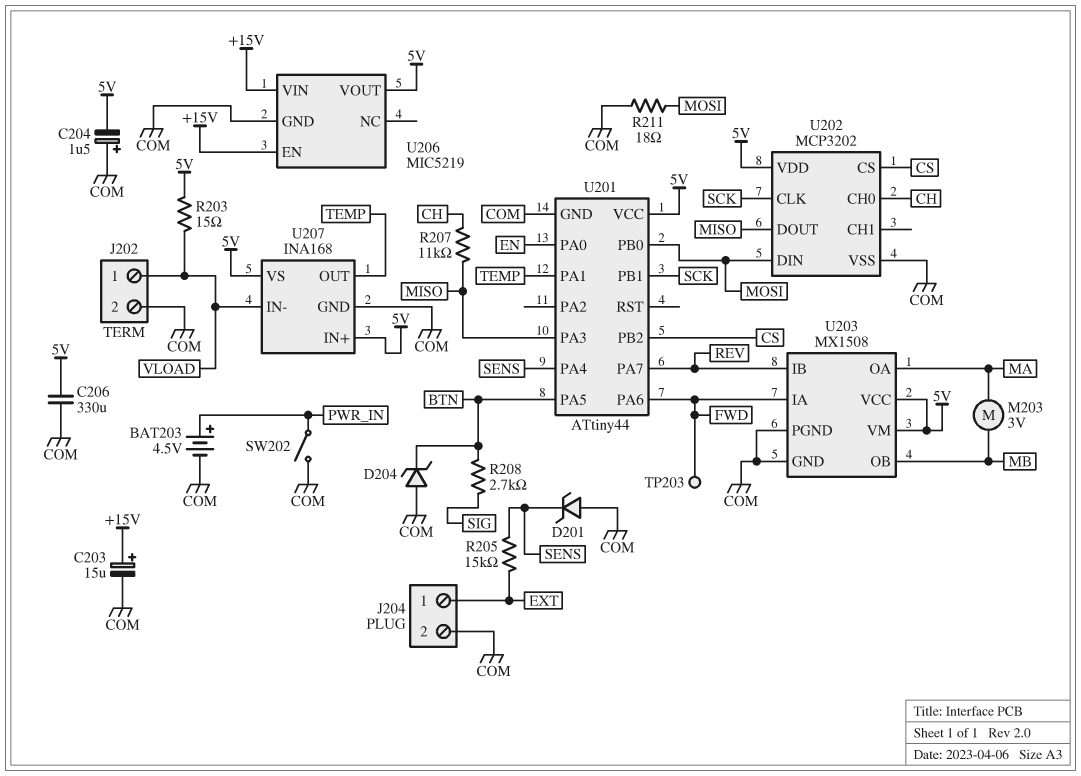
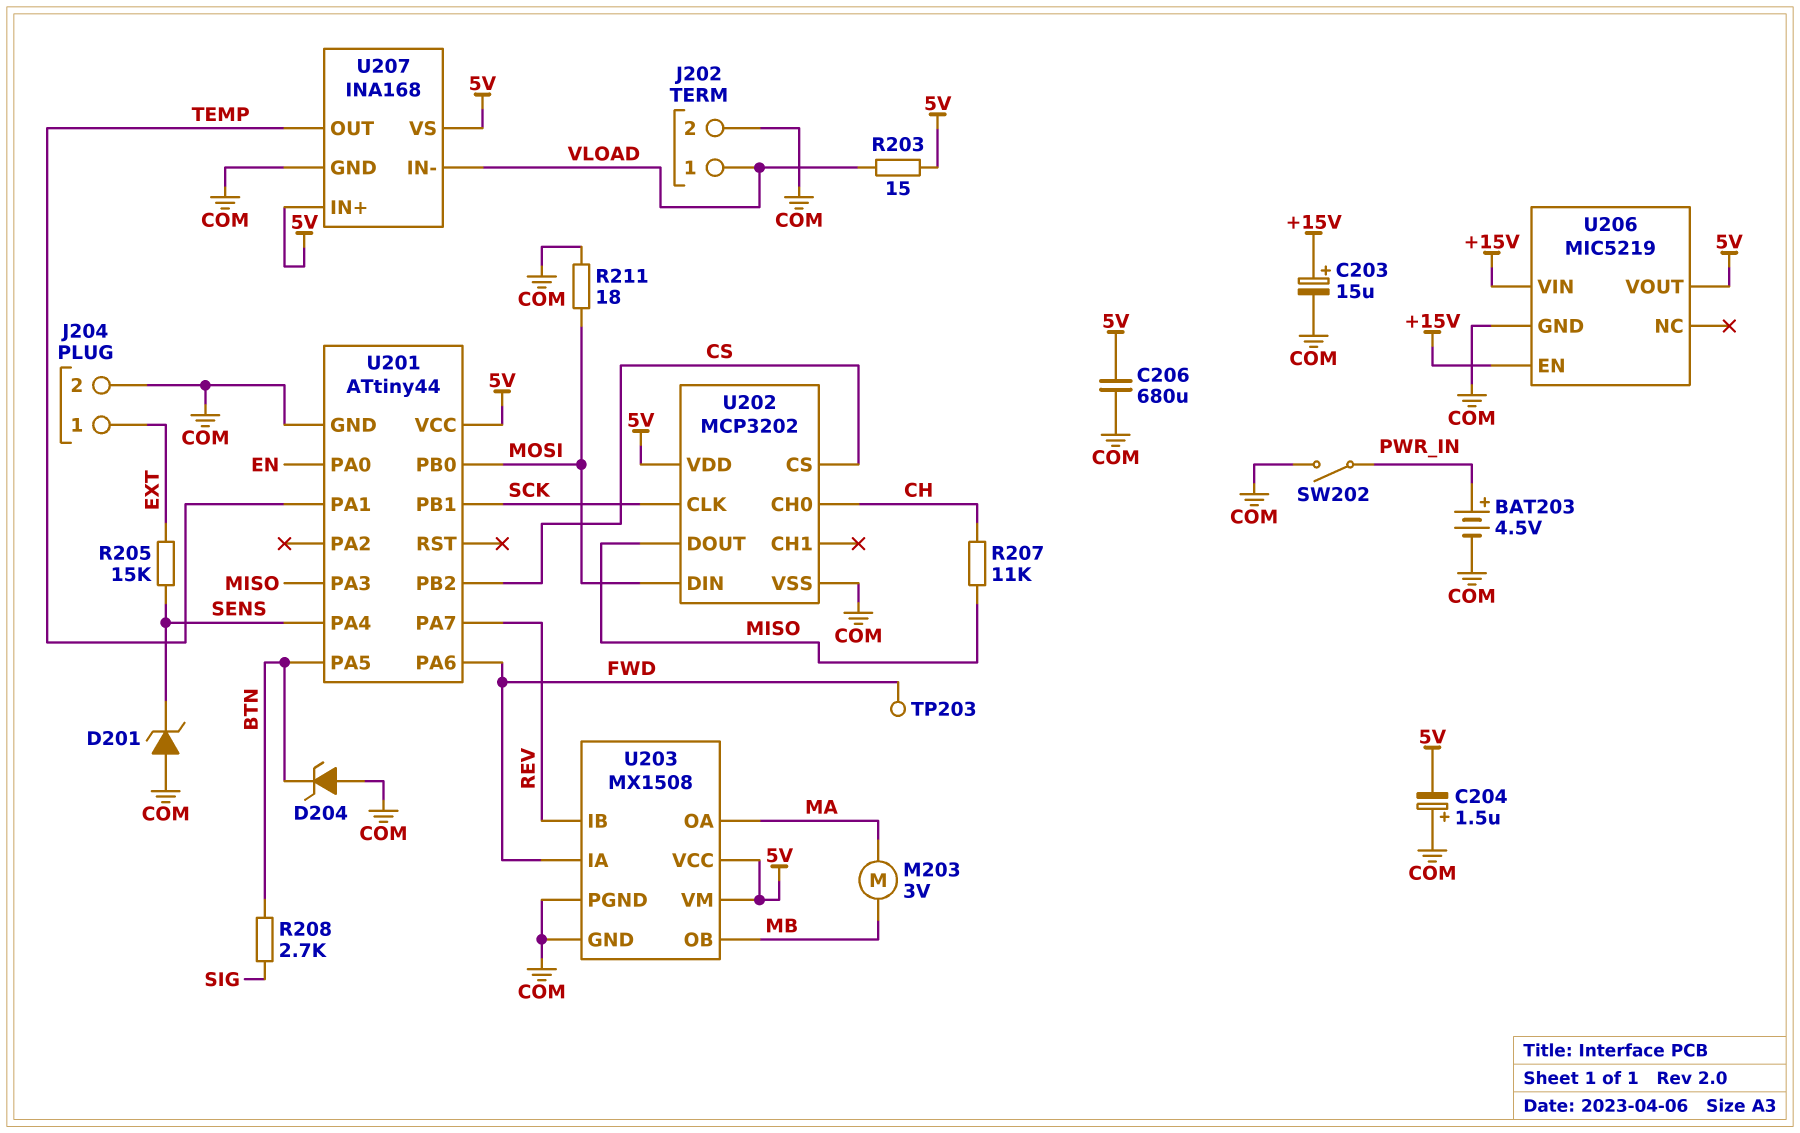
C206: 330uF (5V, COM) -> 680uF (5V, COM)

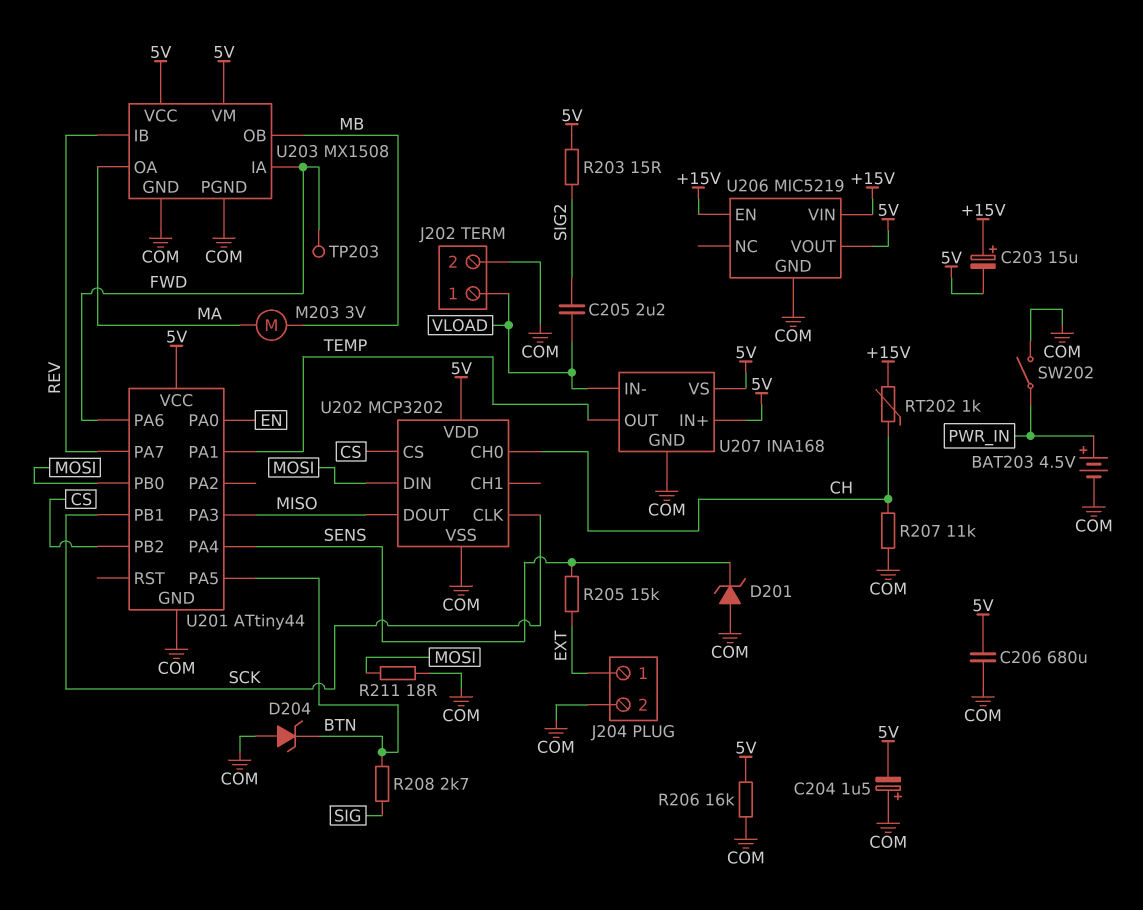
C203: 15uF (plus +15V, minus COM) -> 15uF (plus +15V, minus 5V)
C205: none -> 2.2uF (SIG2, VLOAD)
R203: 15 (5V, VLOAD) -> 15 (5V, SIG2)
R206: none -> 16k (5V, COM)
R207: 11k (CH, MISO) -> 11k (CH, COM)
RT202: none -> 1k (+15V, CH)

